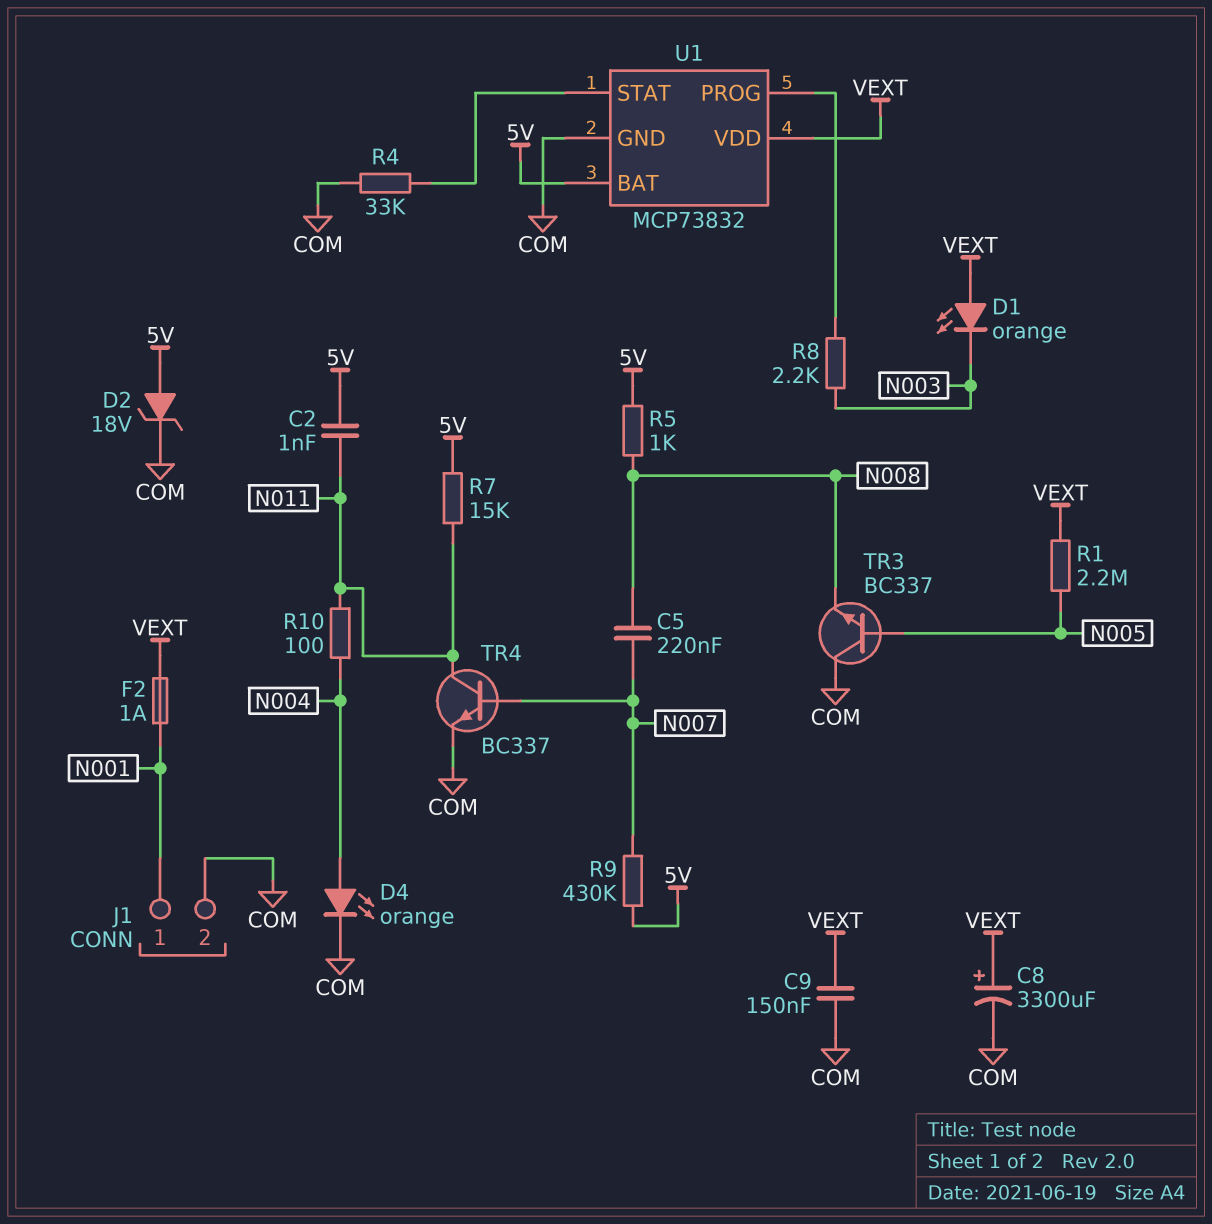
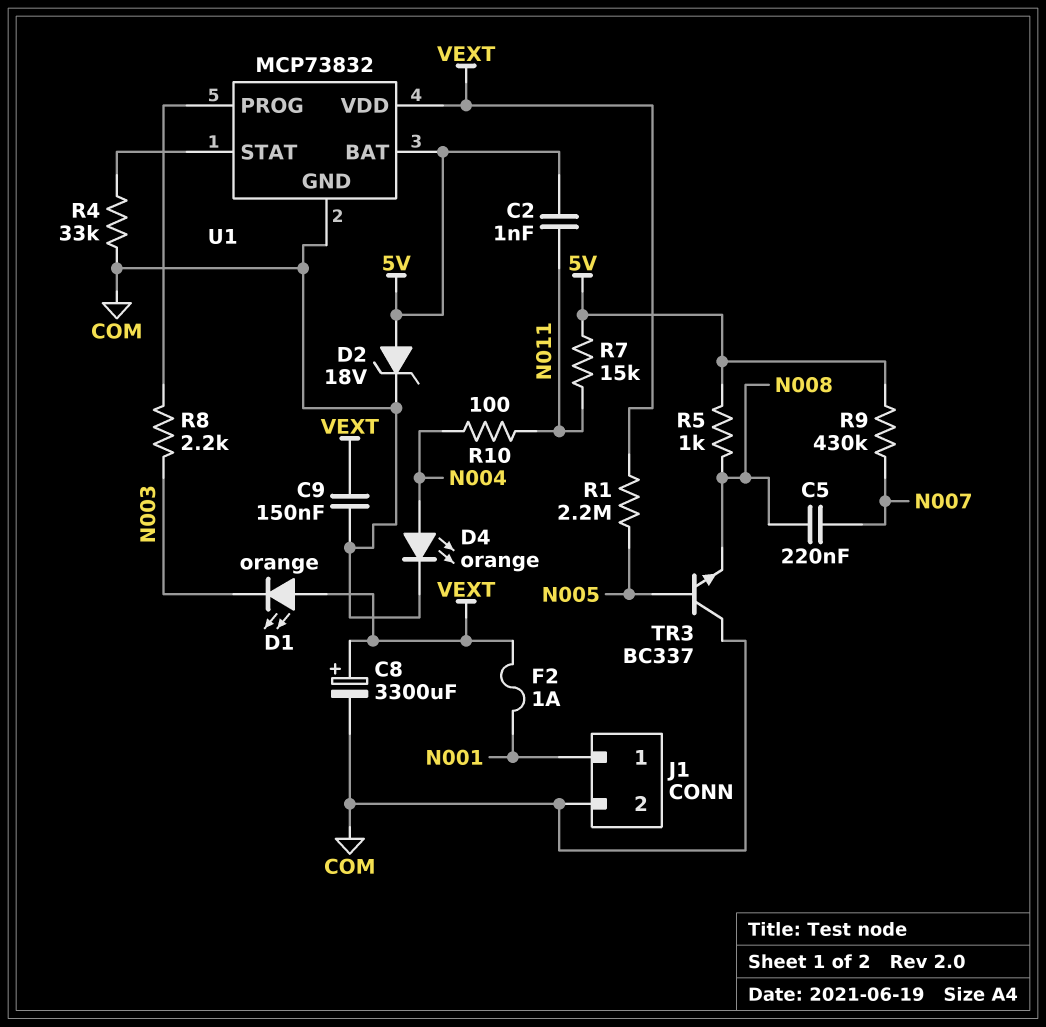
TR4: NPN BC337 (B N007, C N011, E COM) -> none

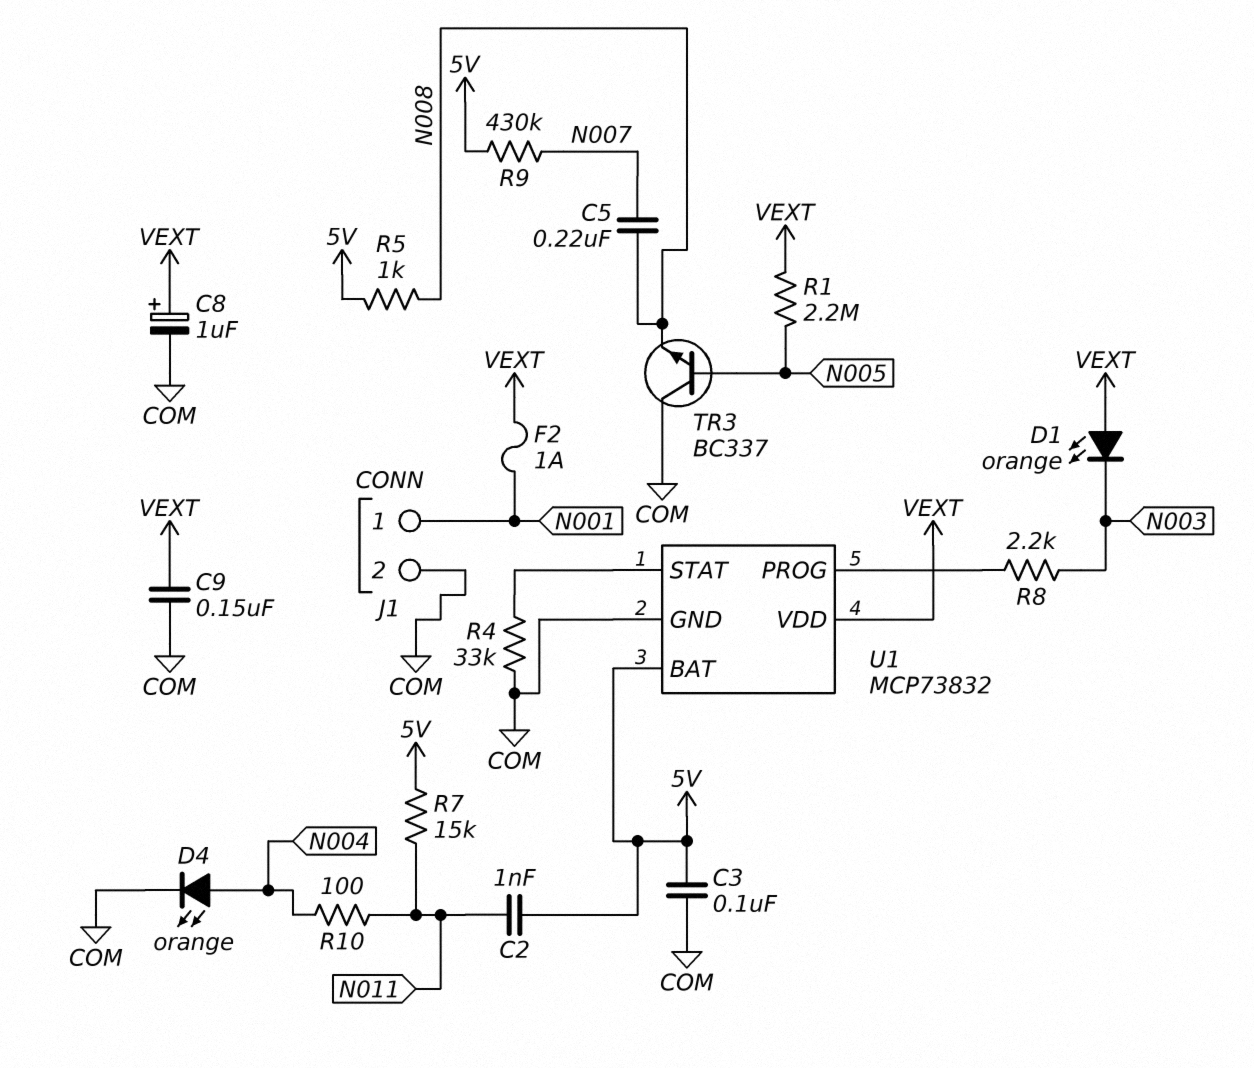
C3: none -> 100nF (5V, COM)
C8: 3300uF (plus VEXT, minus COM) -> 1uF (plus VEXT, minus COM)
D2: zener 18V (A 5V, K COM) -> none

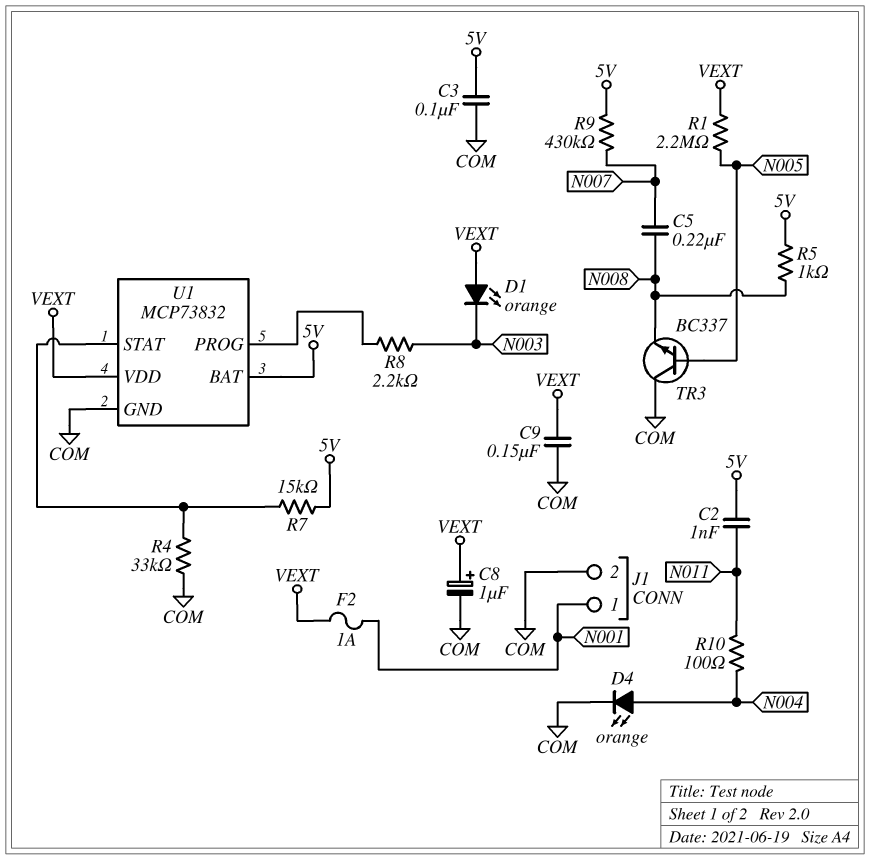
R7: 15k (5V, N011) -> 15k (5V, U1/STAT)

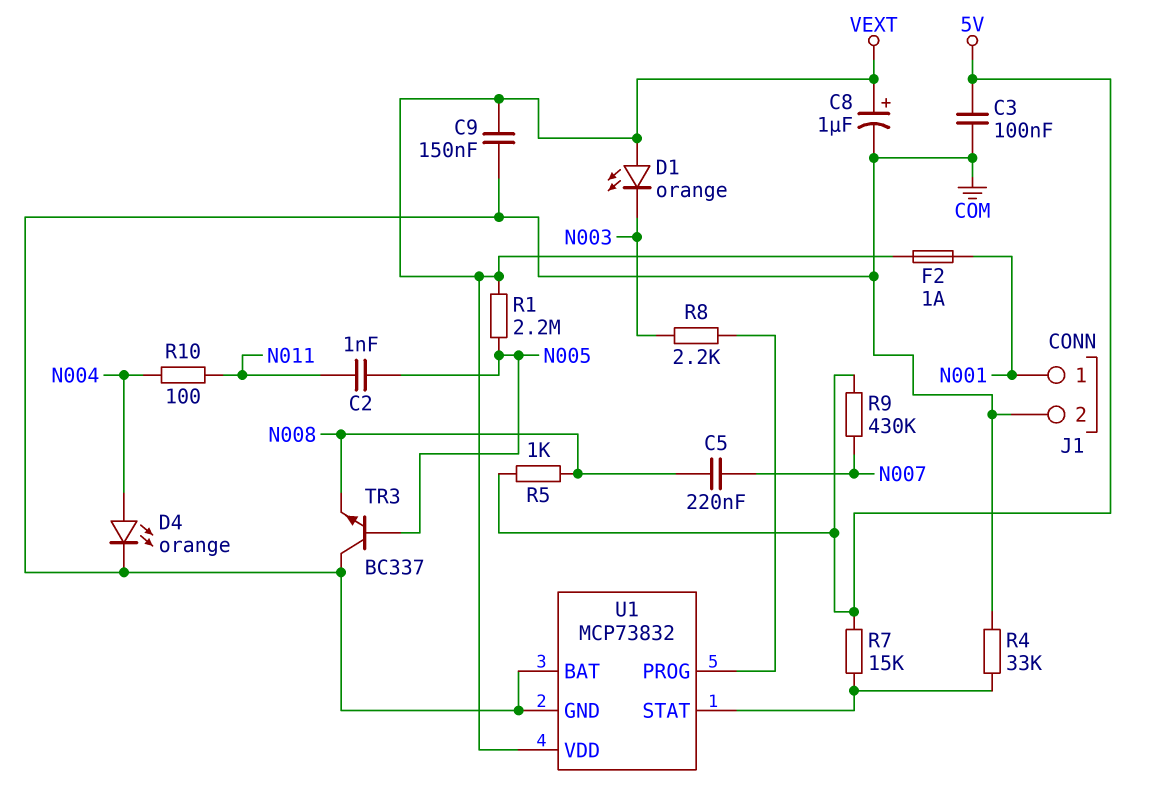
C2: 1nF (5V, N011) -> 1nF (N005, N011)
U1 pin BAT: 5V -> COM

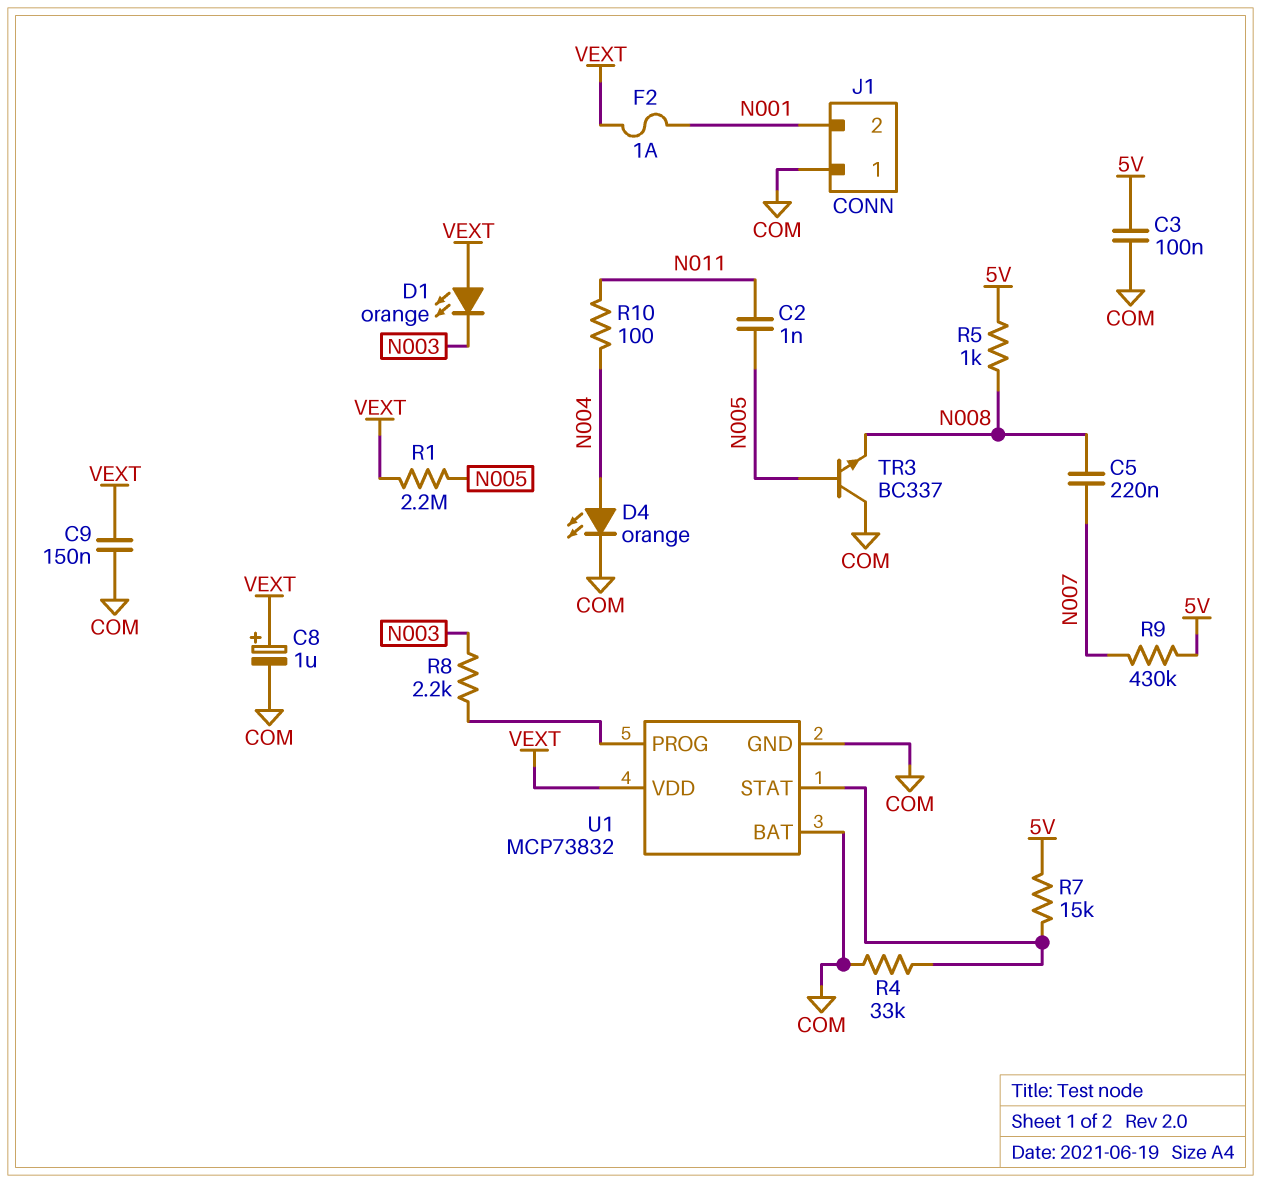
J1 pin 1: N001 -> COM
J1 pin 2: COM -> N001

